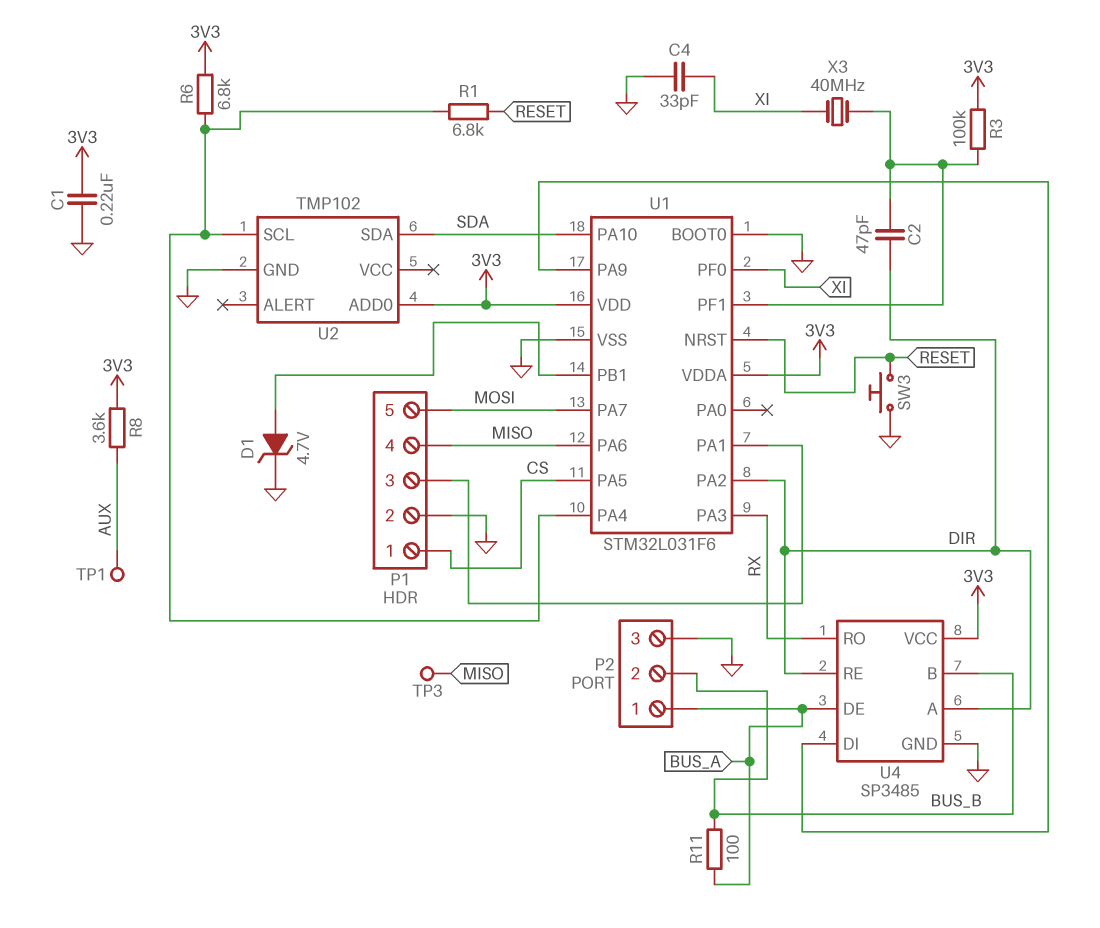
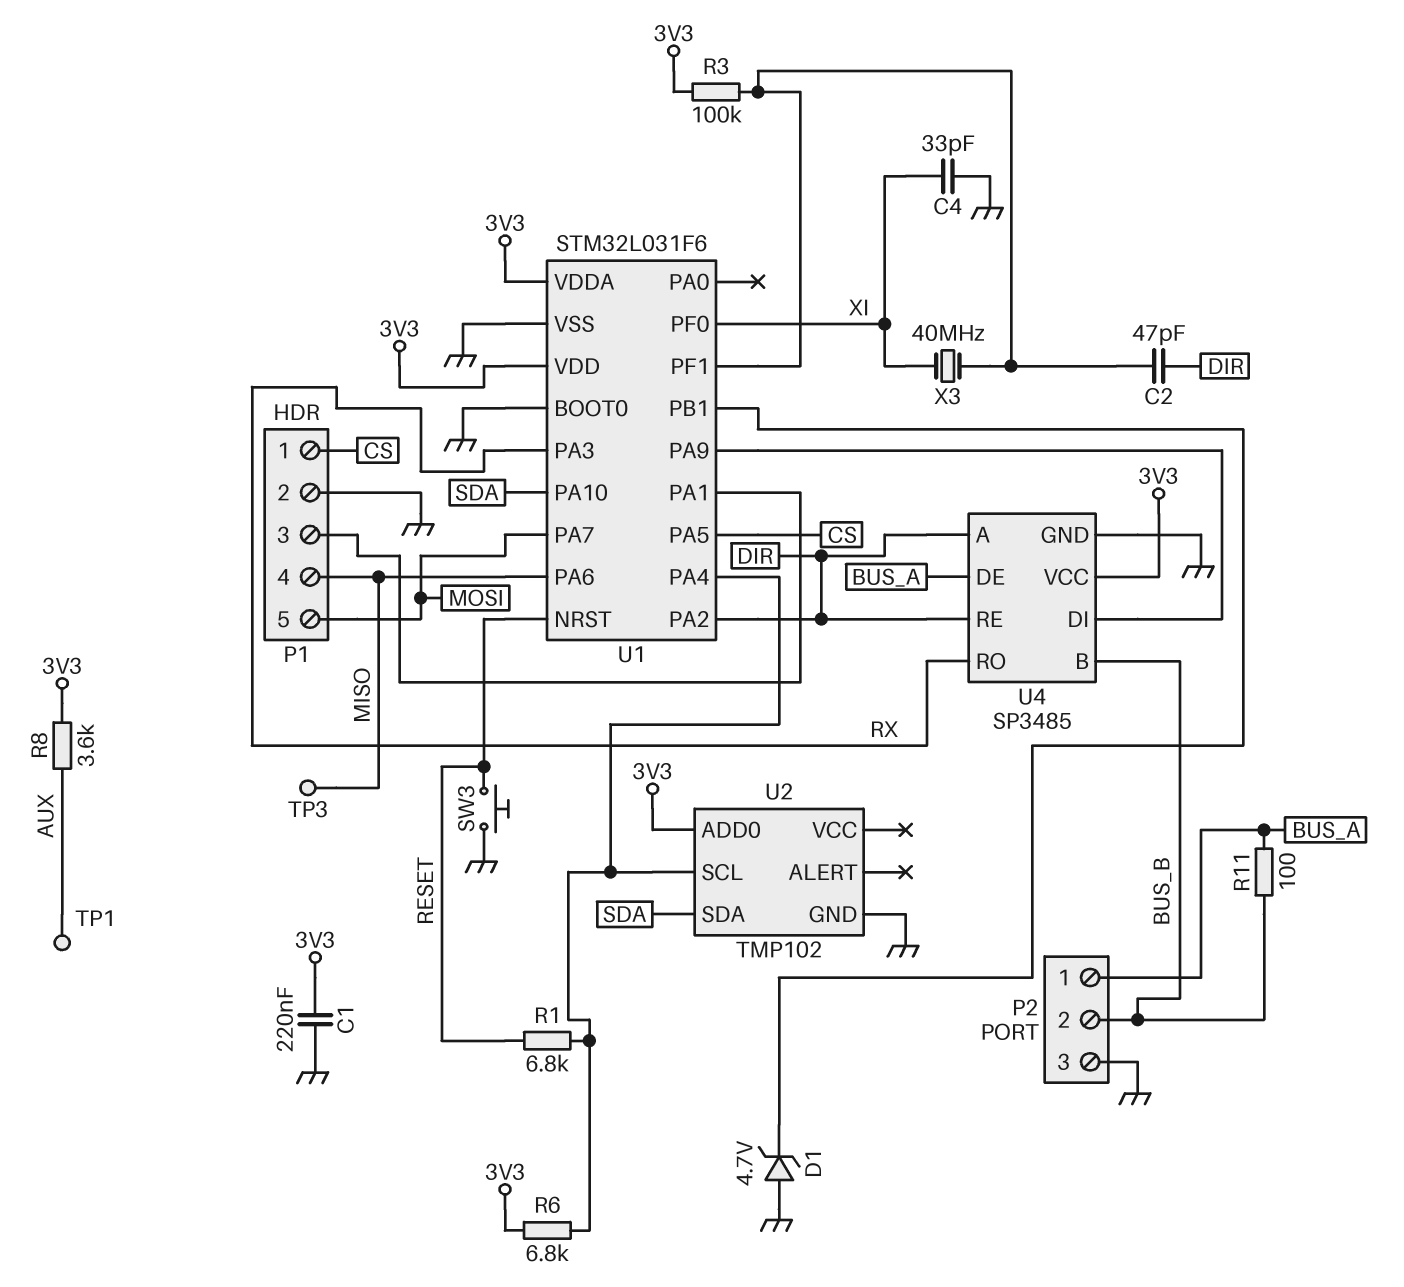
D1: zener 4.7V (A U1/PB1, K GND) -> zener 4.7V (A GND, K U1/PB1)

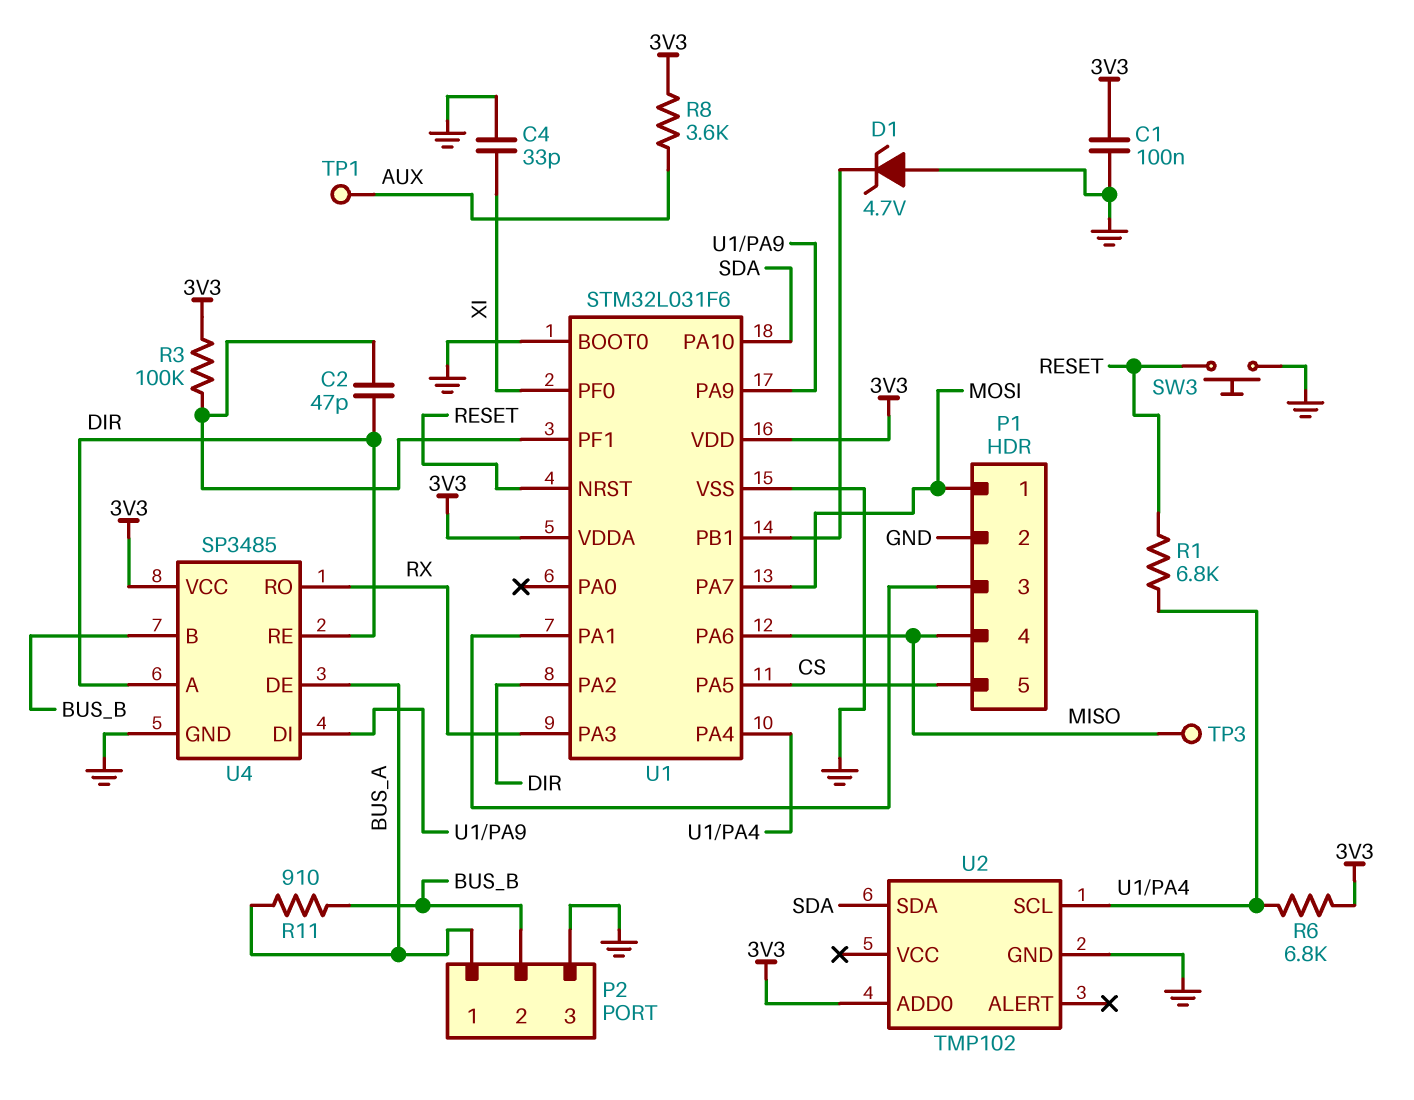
C1: 220nF (3V3, GND) -> 100nF (3V3, GND)
P1 pin 1: CS -> MOSI
P1 pin 5: MOSI -> CS
R11: 100 (BUS_A, BUS_B) -> 910 (BUS_A, BUS_B)
X3: 40MHz (U1/PF1, XI) -> none

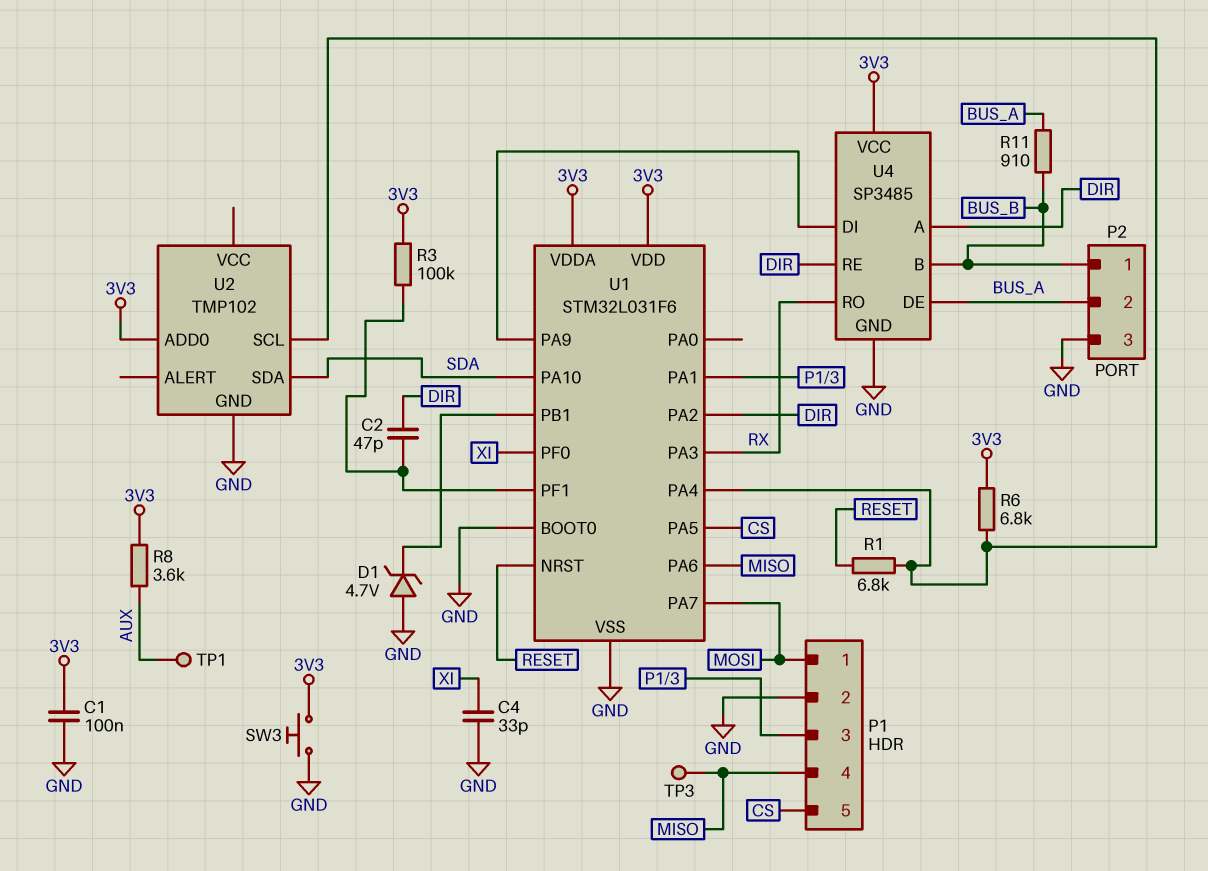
P2 pin 1: BUS_A -> BUS_B
P2 pin 2: BUS_B -> BUS_A
SW3: button (GND, RESET) -> button (3V3, GND)

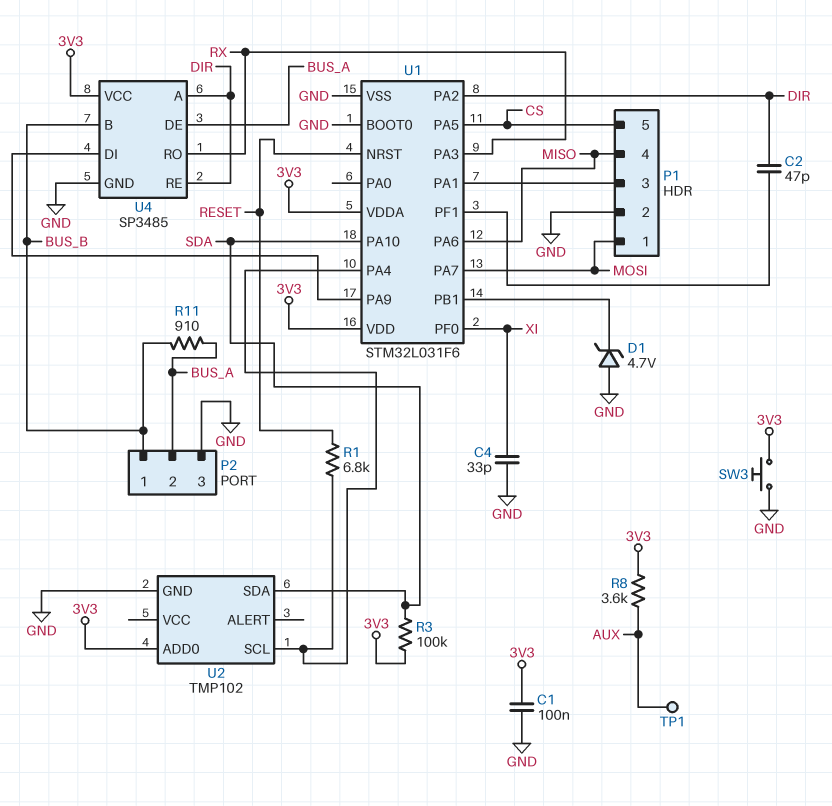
R3: 100k (3V3, U1/PF1) -> 100k (3V3, SDA)
R6: 6.8k (3V3, U1/PA4) -> none
TP3: test point (MISO) -> none

